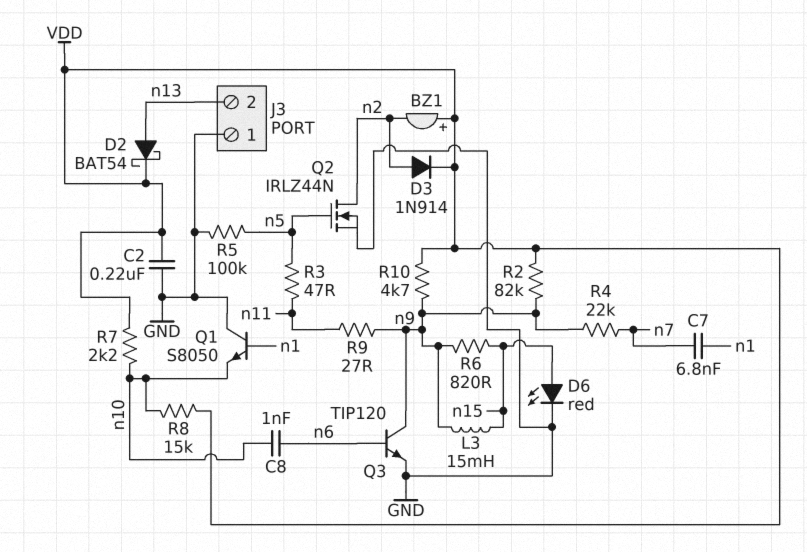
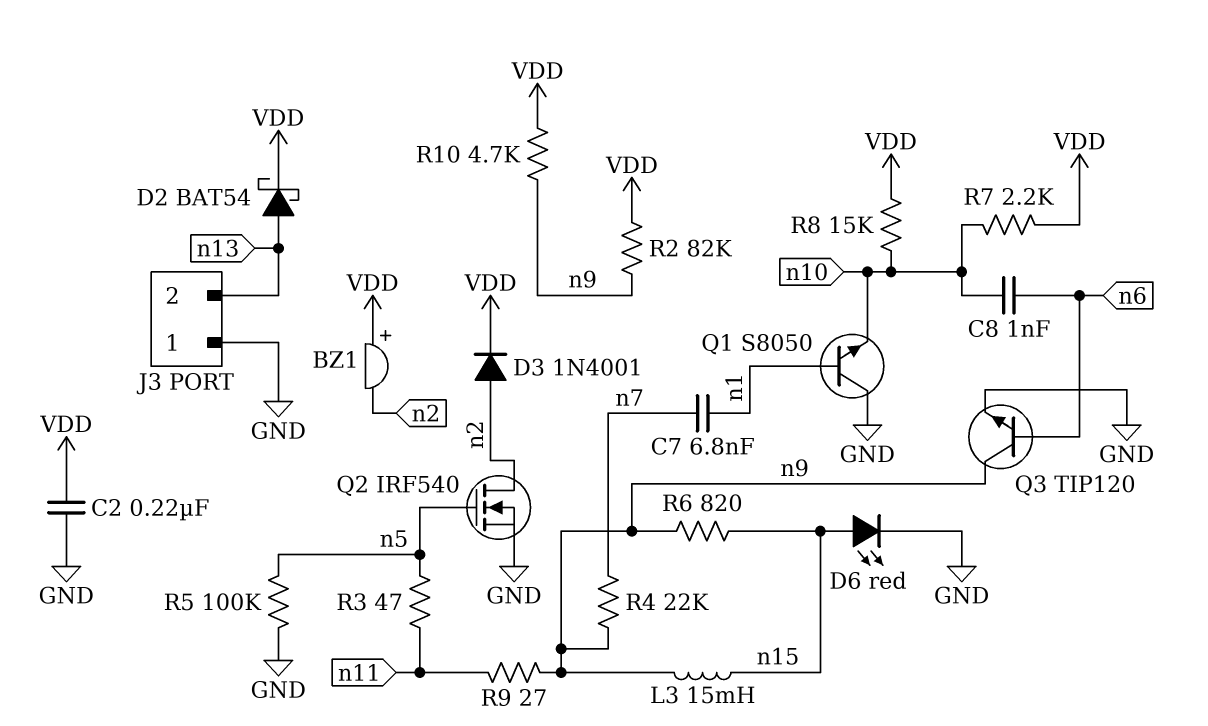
D3: diode 1N914 (A n2, K VDD) -> diode 1N4001 (A n2, K VDD)
Q2: NMOS IRLZ44N (G n5, D n2, S GND) -> NMOS IRF540 (G n5, D n2, S GND)

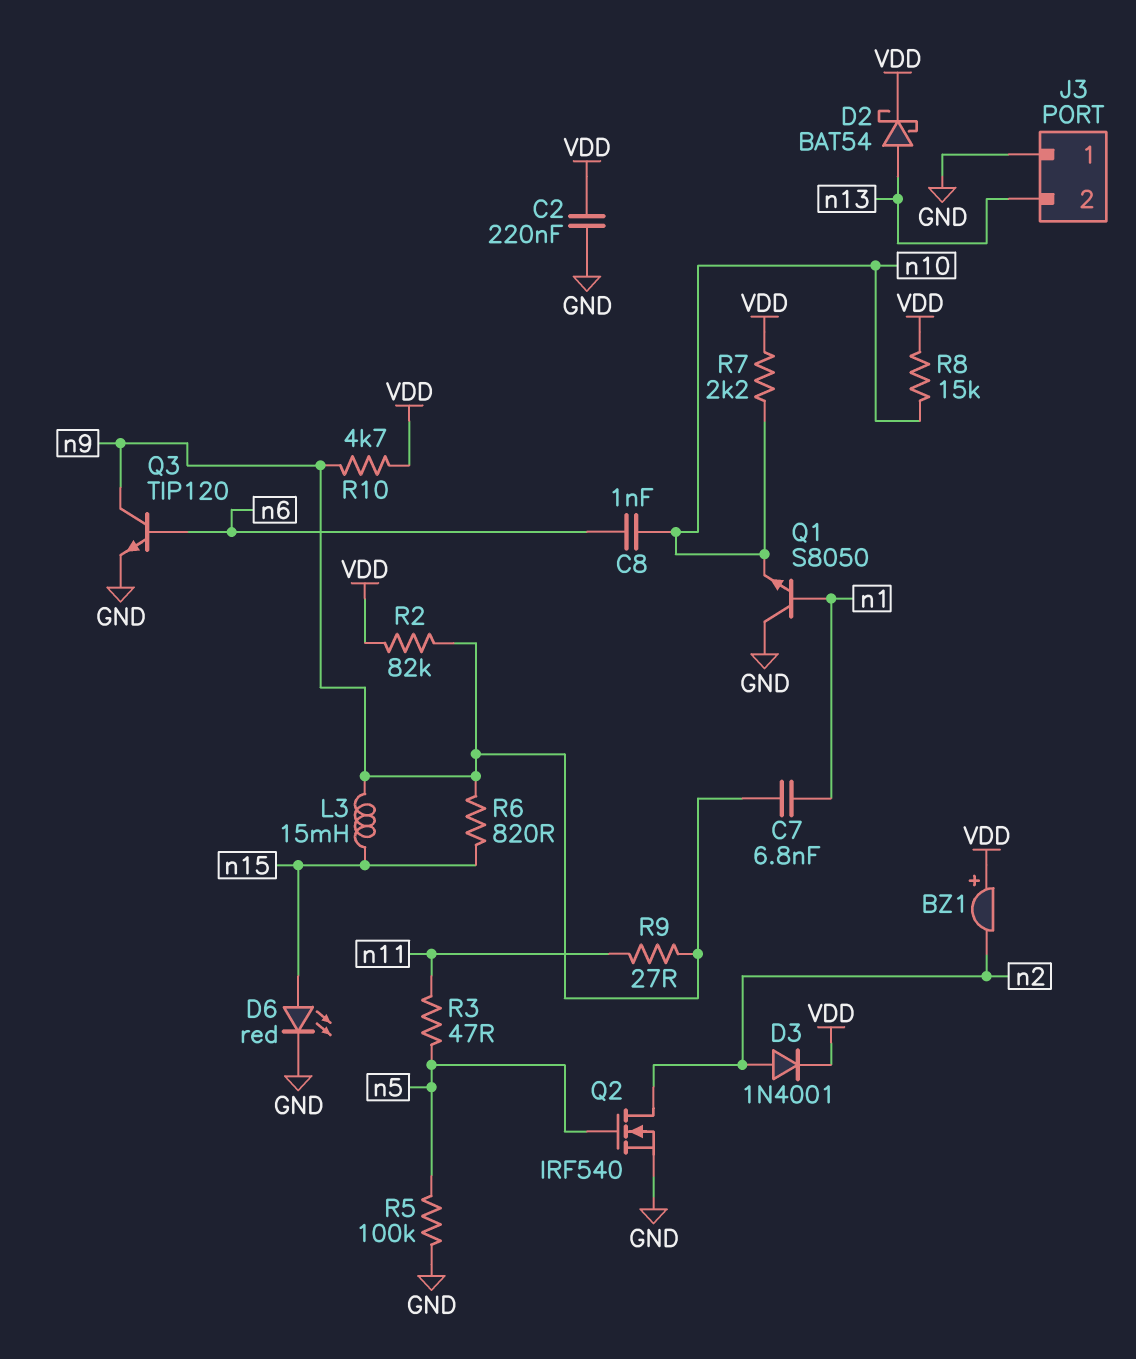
C7: 6.8nF (n1, n7) -> 6.8nF (n1, n9)
R4: 22k (n7, n9) -> none

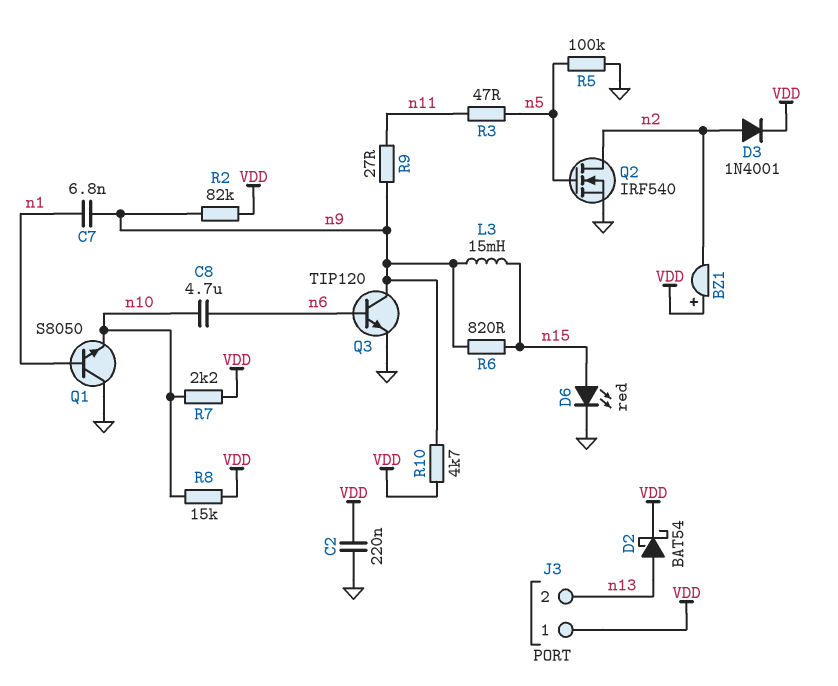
C8: 1nF (n6, n10) -> 4.7uF (n6, n10)
J3 pin 1: GND -> VDD

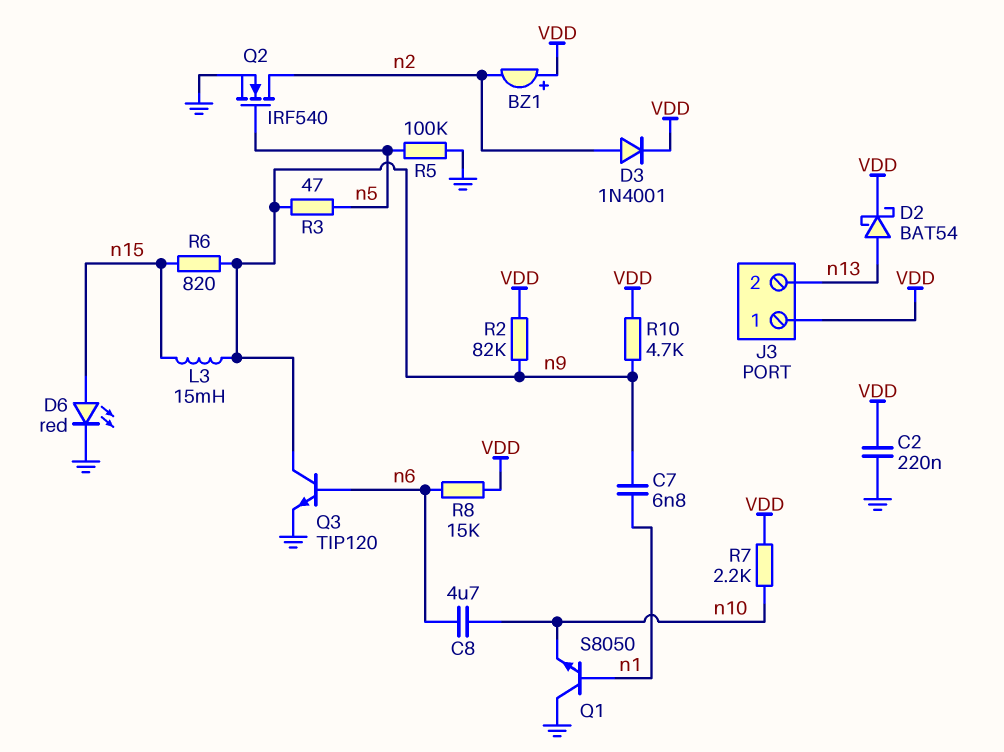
R3: 47 (n5, n11) -> 47 (n5, n9)
R8: 15k (VDD, n10) -> 15k (VDD, n6)
R9: 27 (n9, n11) -> none

